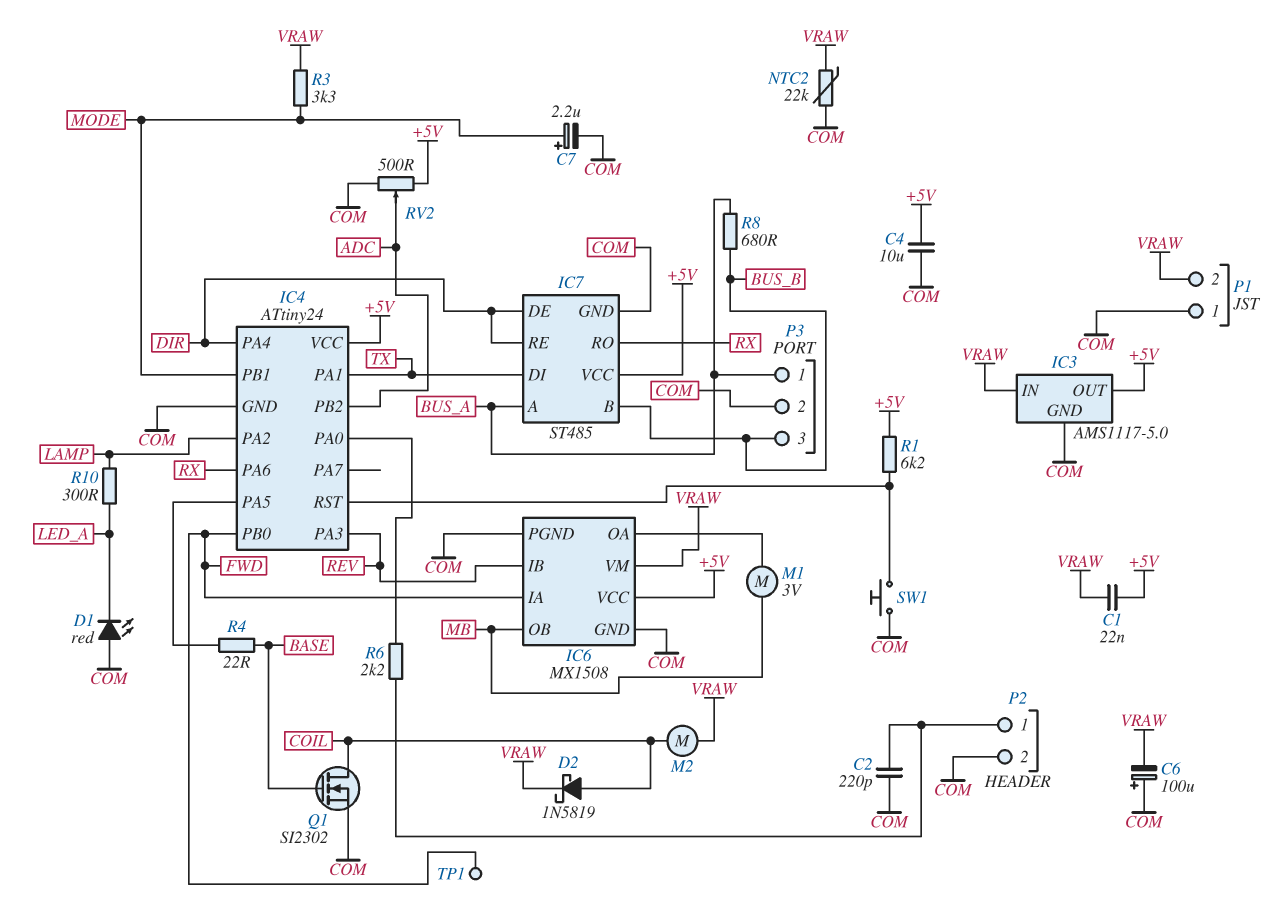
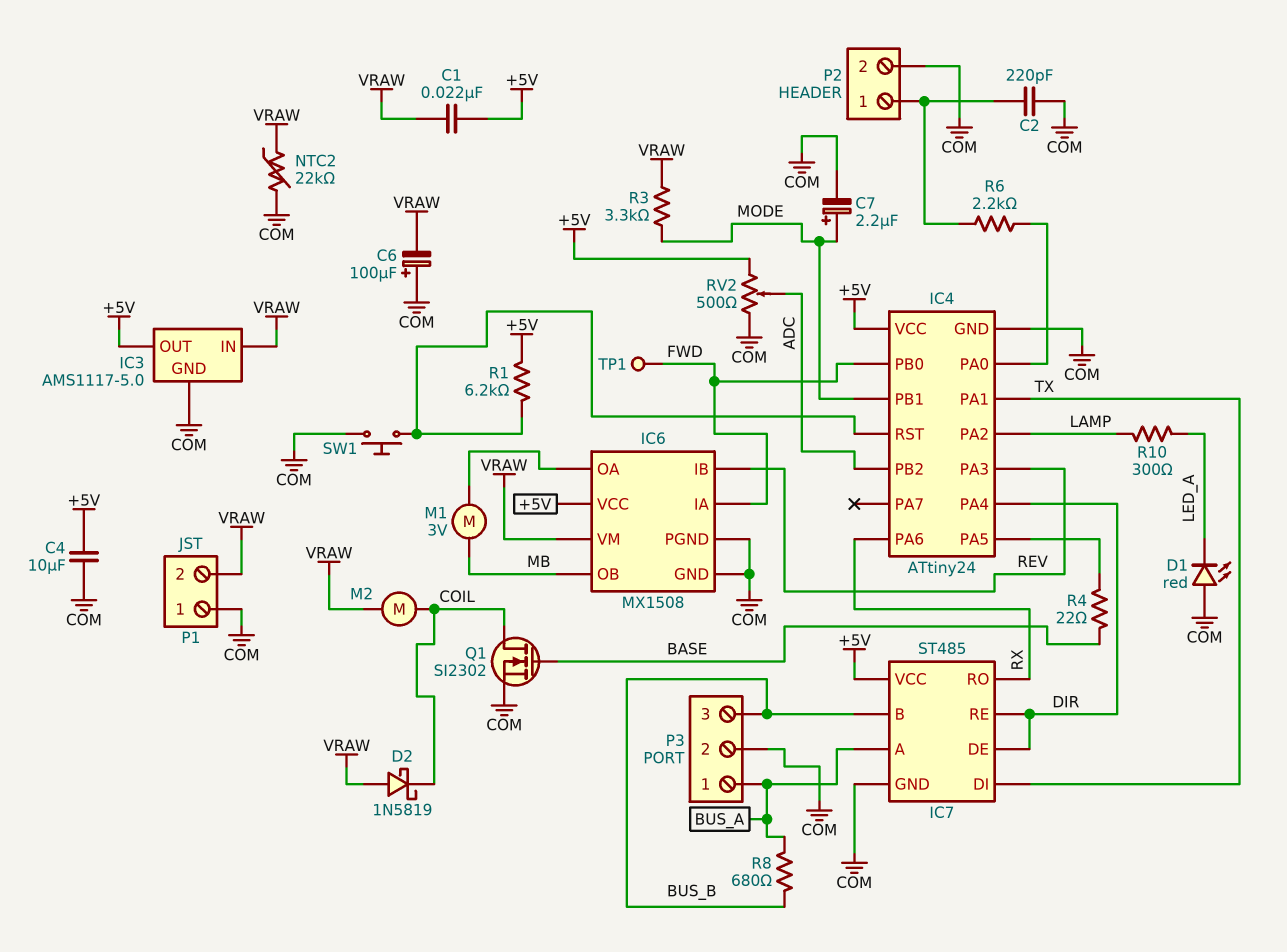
D2: schottky 1N5819 (A COIL, K VRAW) -> schottky 1N5819 (A VRAW, K COIL)

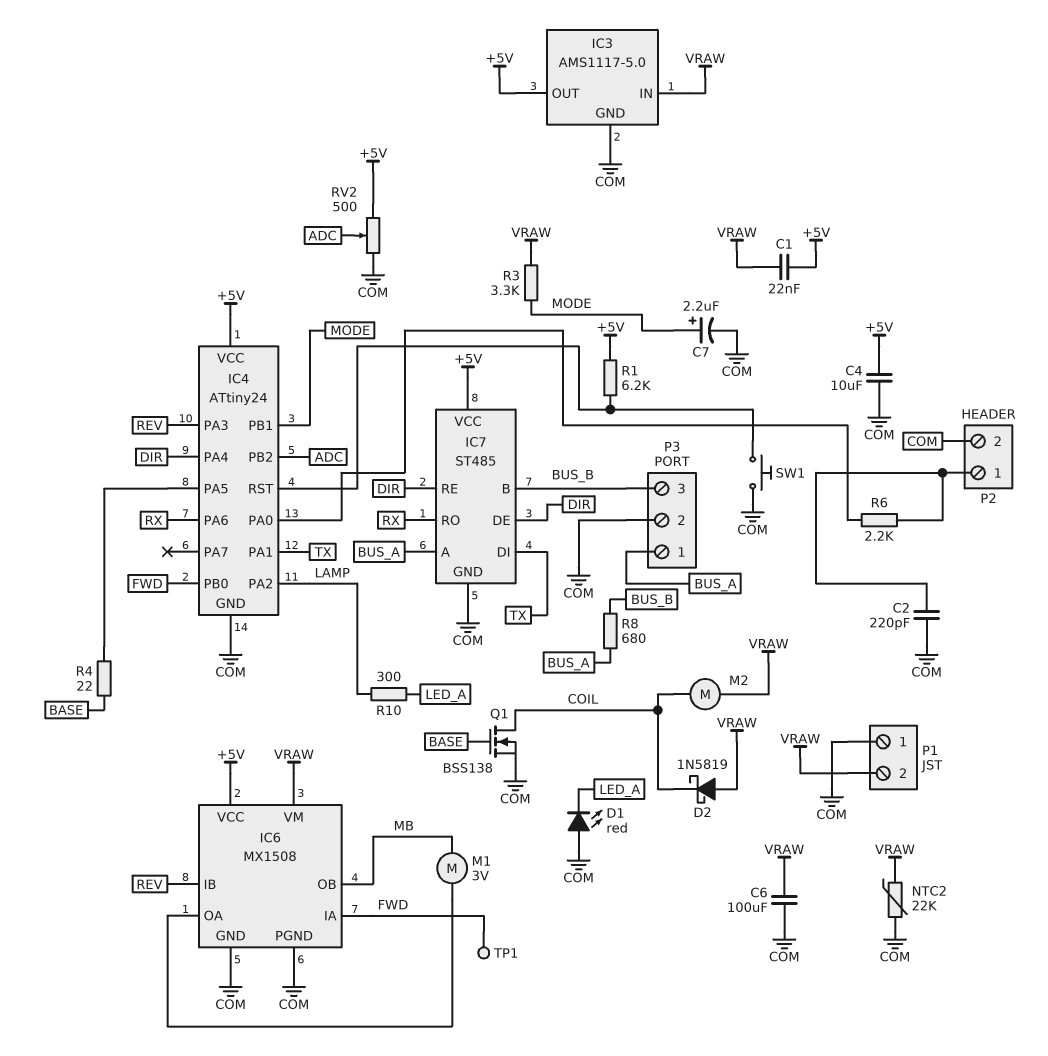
C6: 100uF (plus COM, minus VRAW) -> 100uF (COM, VRAW)
Q1: NMOS SI2302 (G BASE, D COIL, S COM) -> NMOS BSS138 (G BASE, D COIL, S COM)

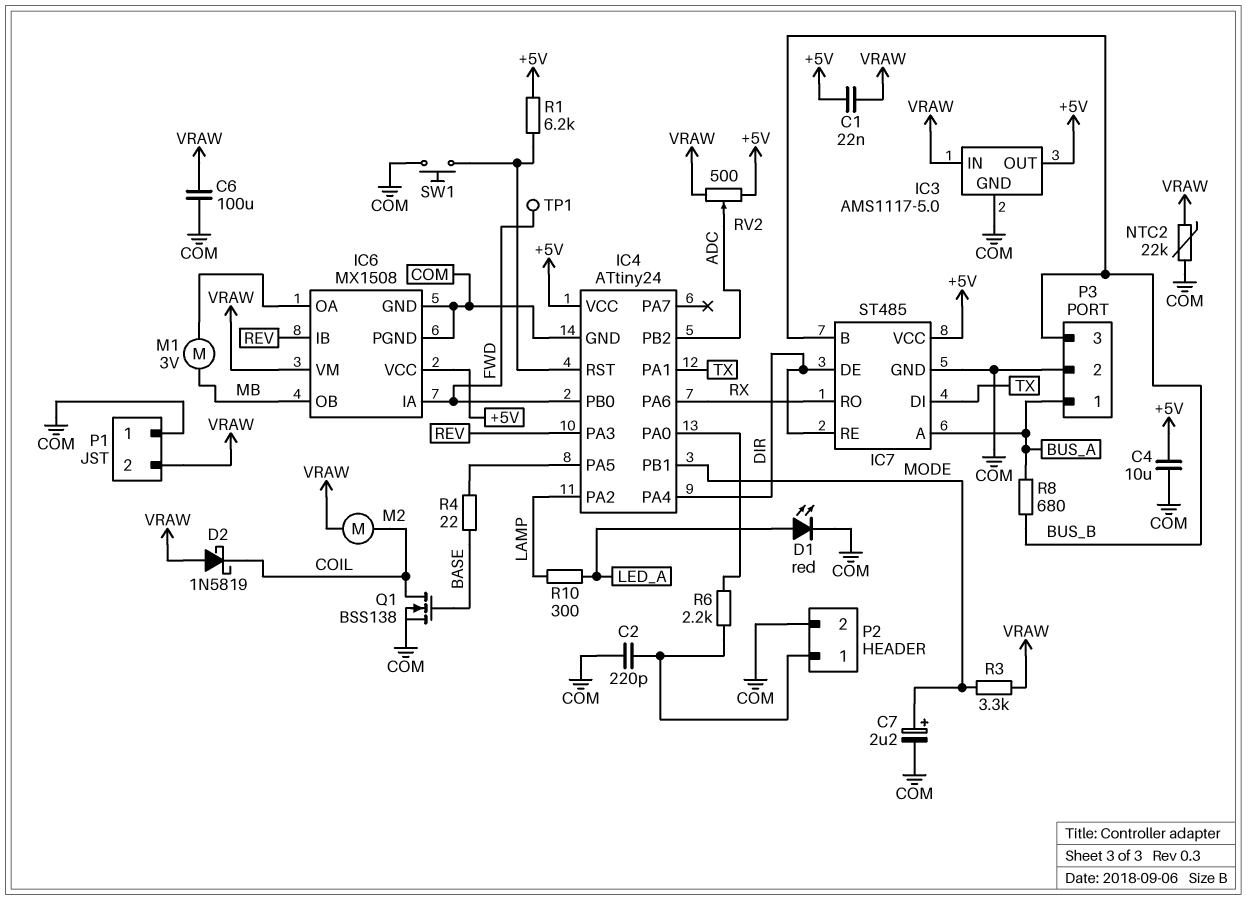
D1: LED red (A COM, K LED_A) -> LED red (A LED_A, K COM)
RV2: 500 (+5V, COM, wiper ADC) -> 500 (+5V, VRAW, wiper ADC)

